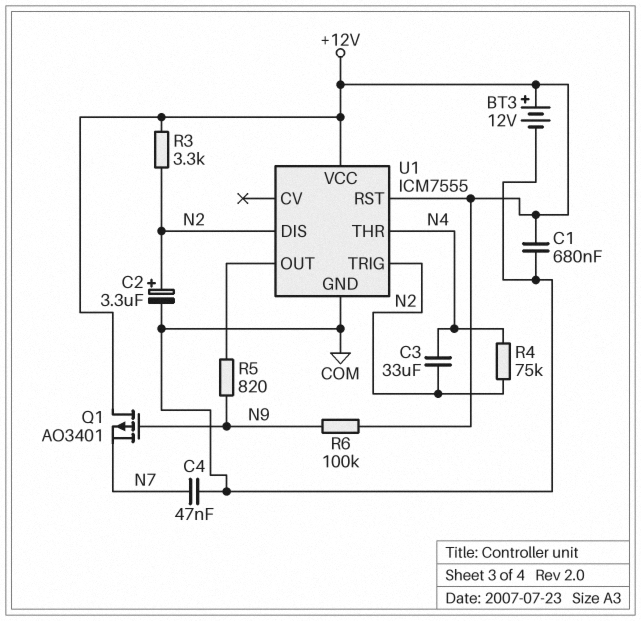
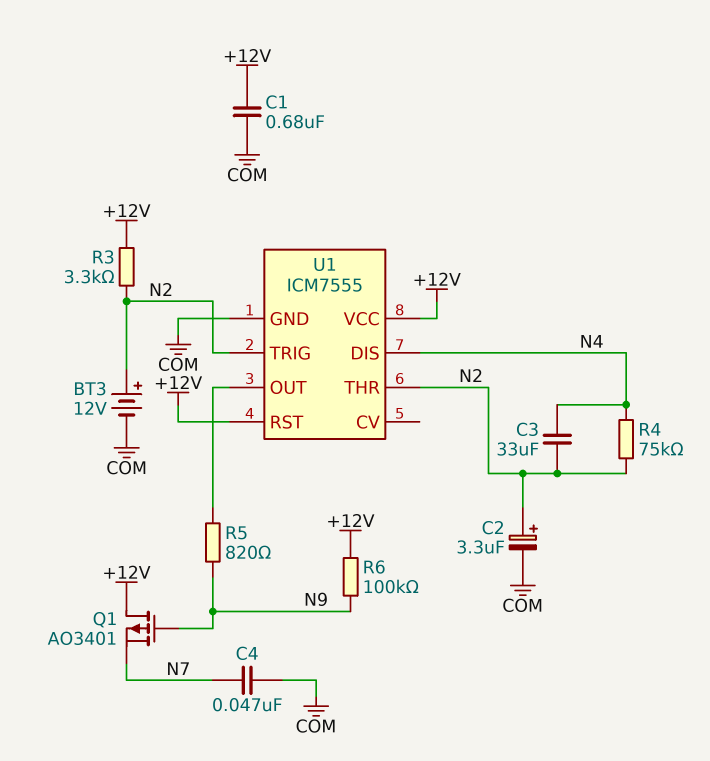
BT3: 12V (plus +12V, minus COM) -> 12V (plus N2, minus COM)
U1 pin DIS: N2 -> N4
U1 pin THR: N4 -> N2

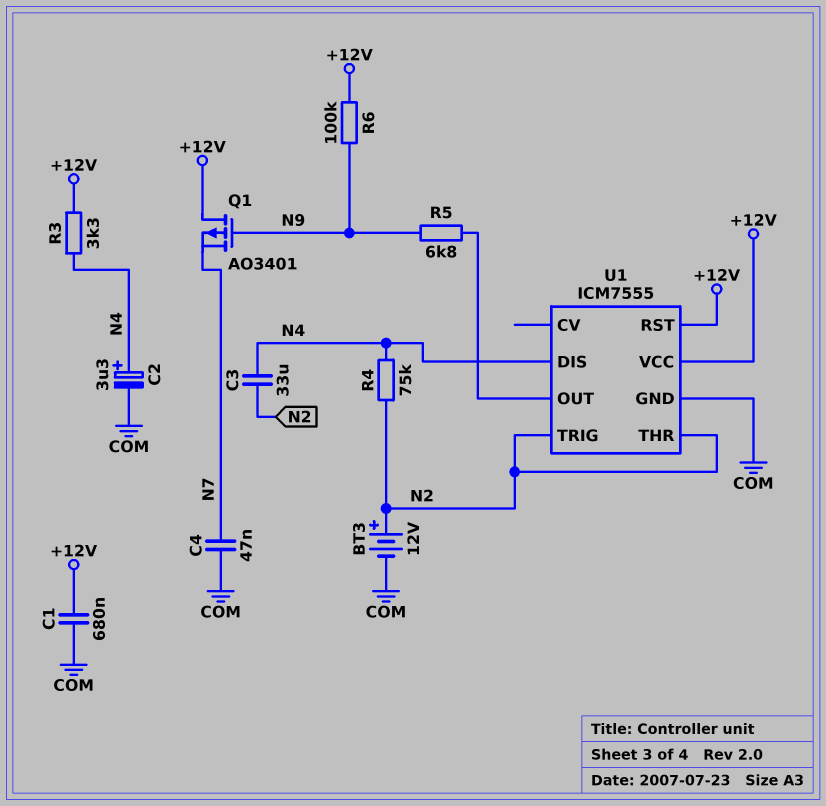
C2: 3.3uF (plus N2, minus COM) -> 3.3uF (plus N4, minus COM)
R3: 3.3k (+12V, N2) -> 3.3k (+12V, N4)
R5: 820 (N9, U1/OUT) -> 6.8k (N9, U1/OUT)

